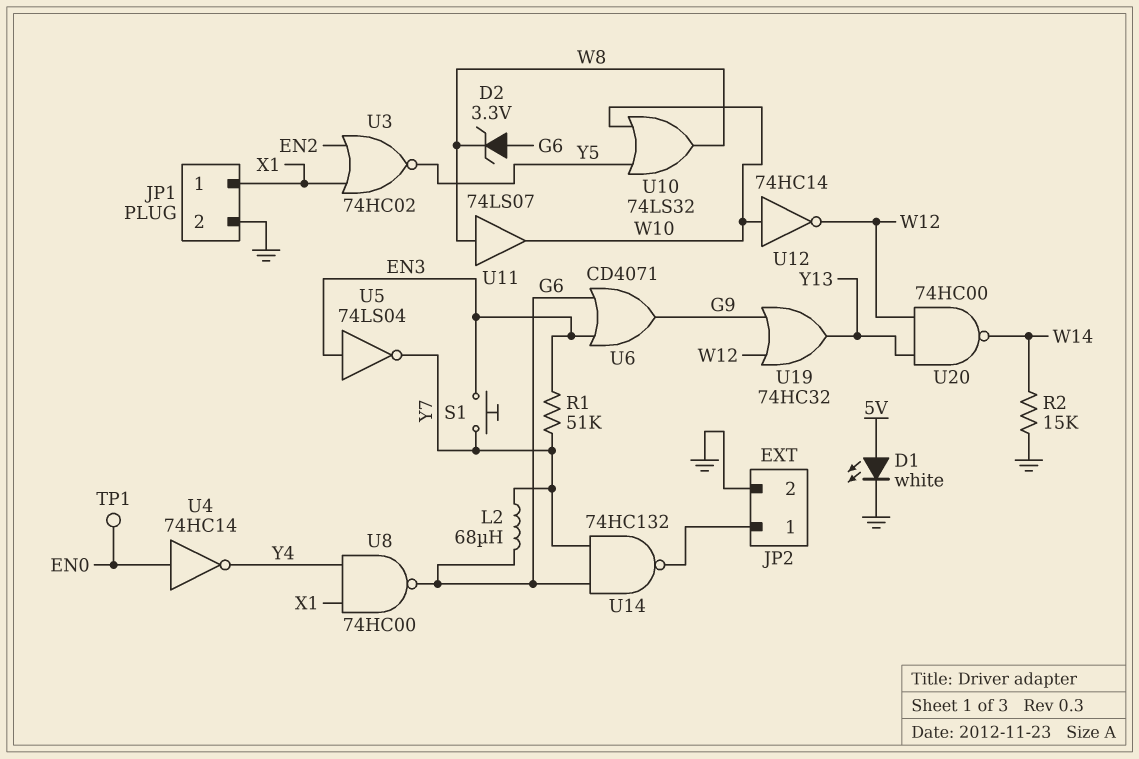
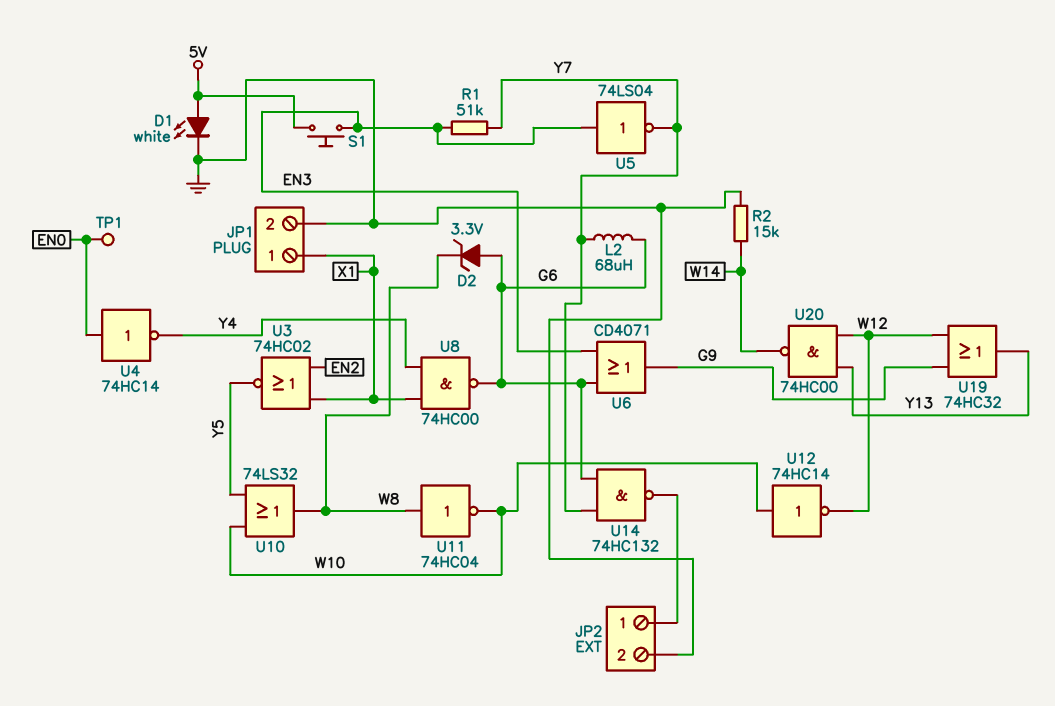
S1: button (EN3, Y7) -> button (5V, EN3)
U11: buffer 74LS07 (in W8, out W10) -> NOT 74HC04 (in W8, out W10)

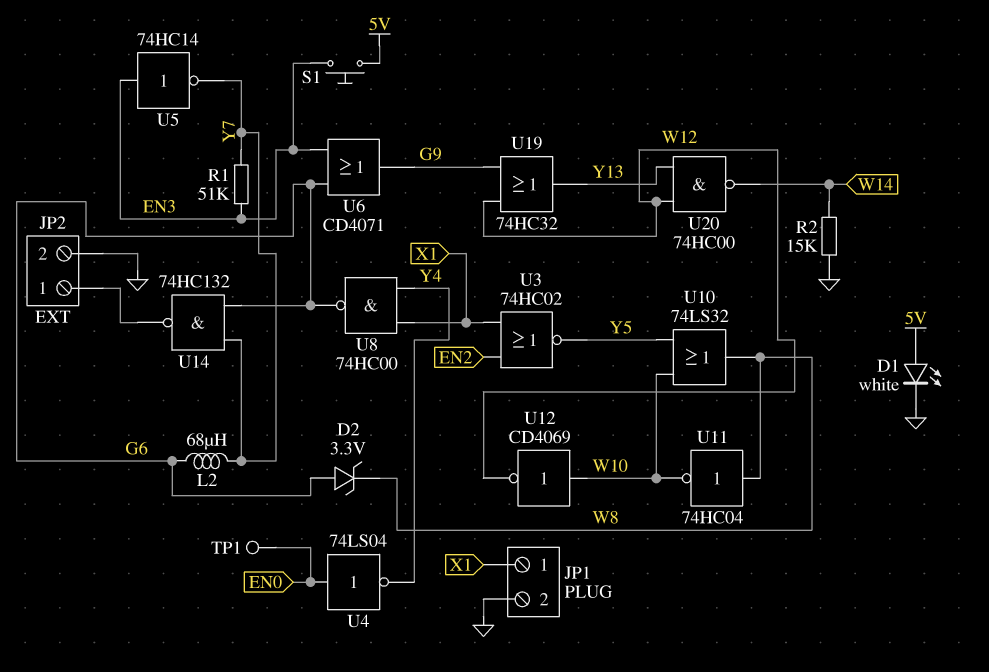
U4: NOT 74HC14 (in EN0, out Y4) -> NOT 74LS04 (in EN0, out Y4)
U5: NOT 74LS04 (in EN3, out Y7) -> NOT 74HC14 (in EN3, out Y7)
U12: NOT 74HC14 (in W10, out W12) -> NOT CD4069 (in W10, out W12)

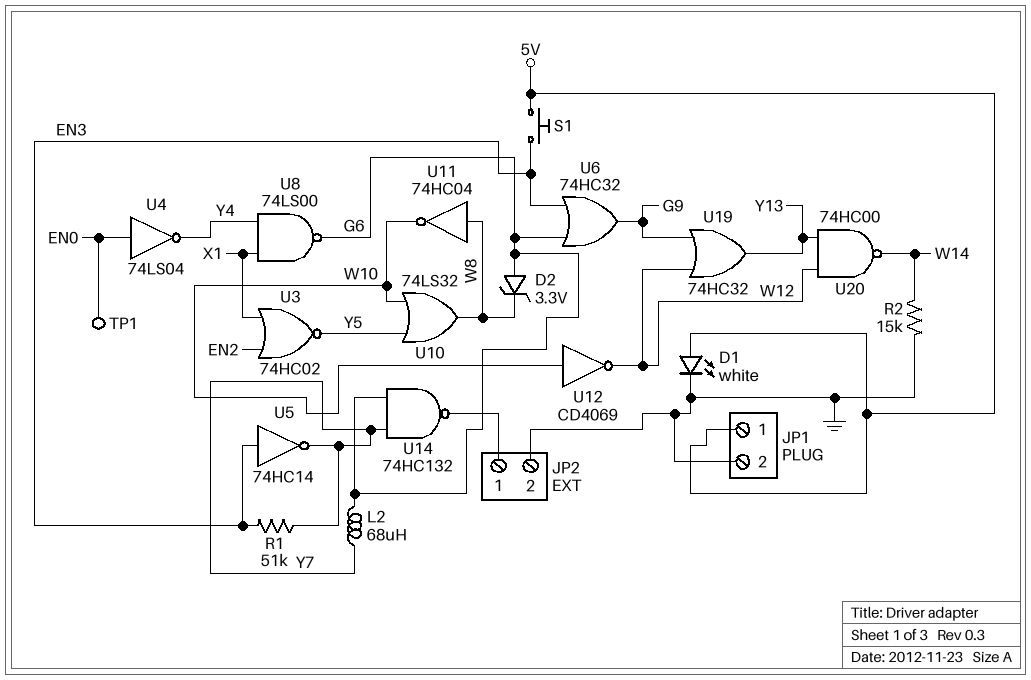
JP1 pin 1: X1 -> 5V
U6: OR CD4071 (in EN3, in G6, out G9) -> OR 74HC32 (in EN3, in G6, out G9)
U8: NAND 74HC00 (in X1, in Y4, out G6) -> NAND 74LS00 (in X1, in Y4, out G6)

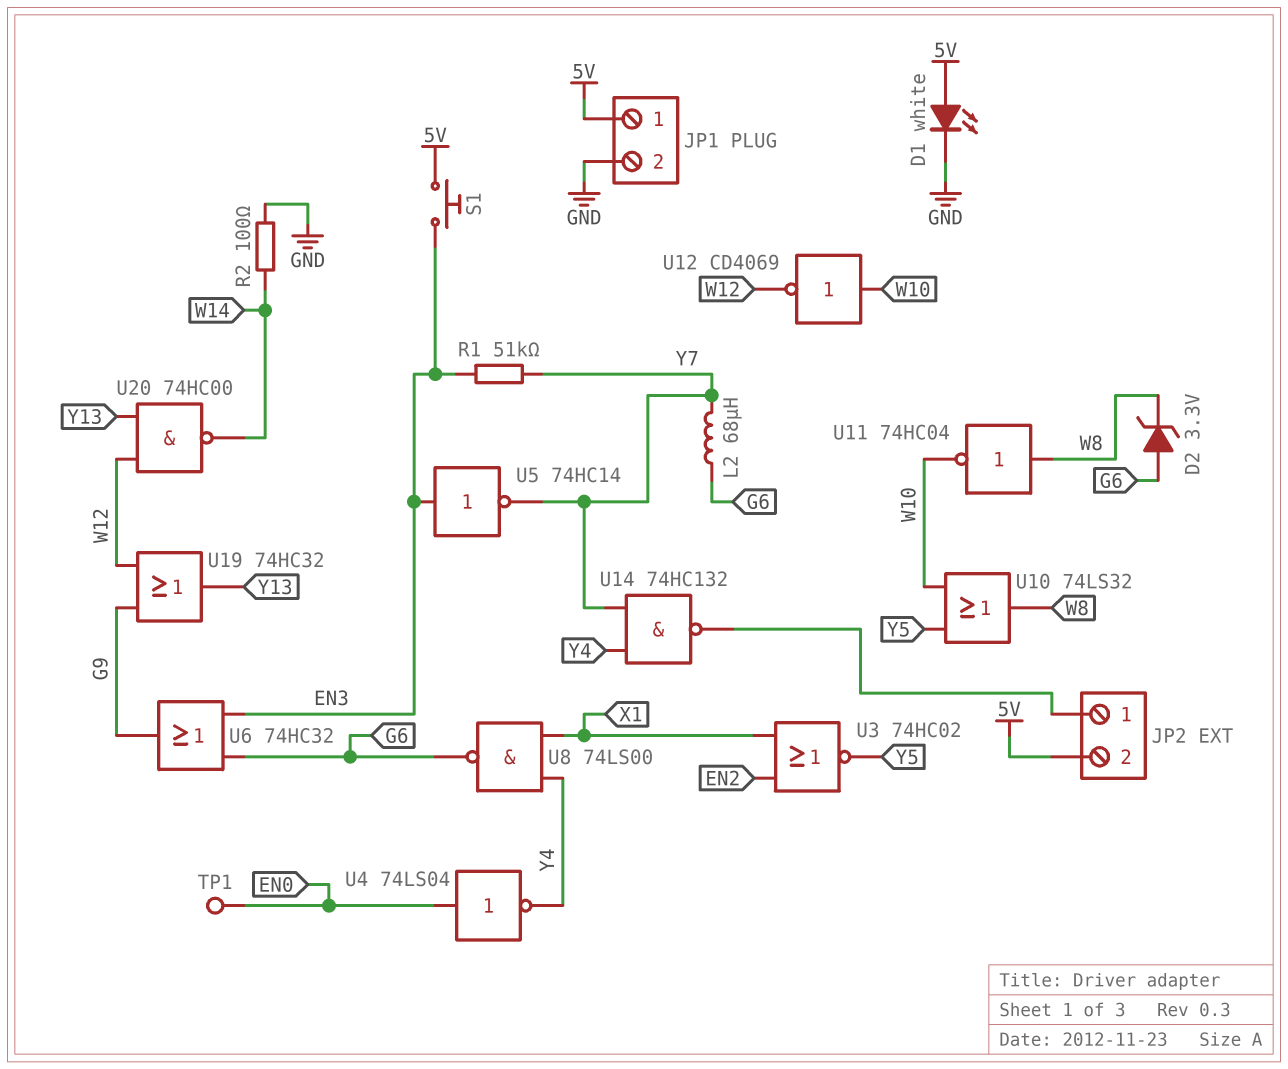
JP2 pin 2: GND -> 5V
R2: 15k (GND, W14) -> 100 (GND, W14)
U14: NAND 74HC132 (in G6, in Y7, out JP2/1) -> NAND 74HC132 (in Y4, in Y7, out JP2/1)

